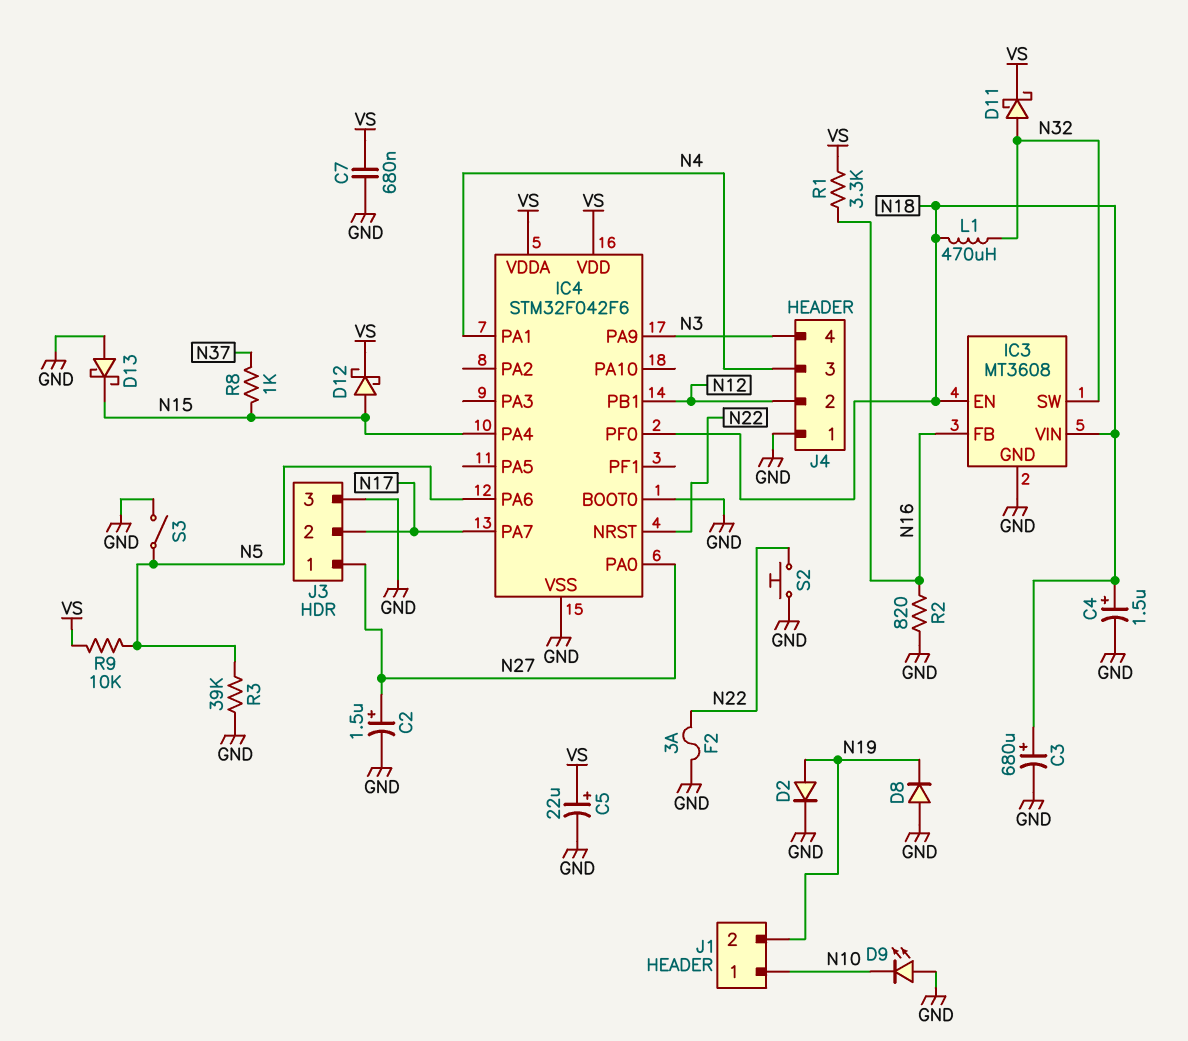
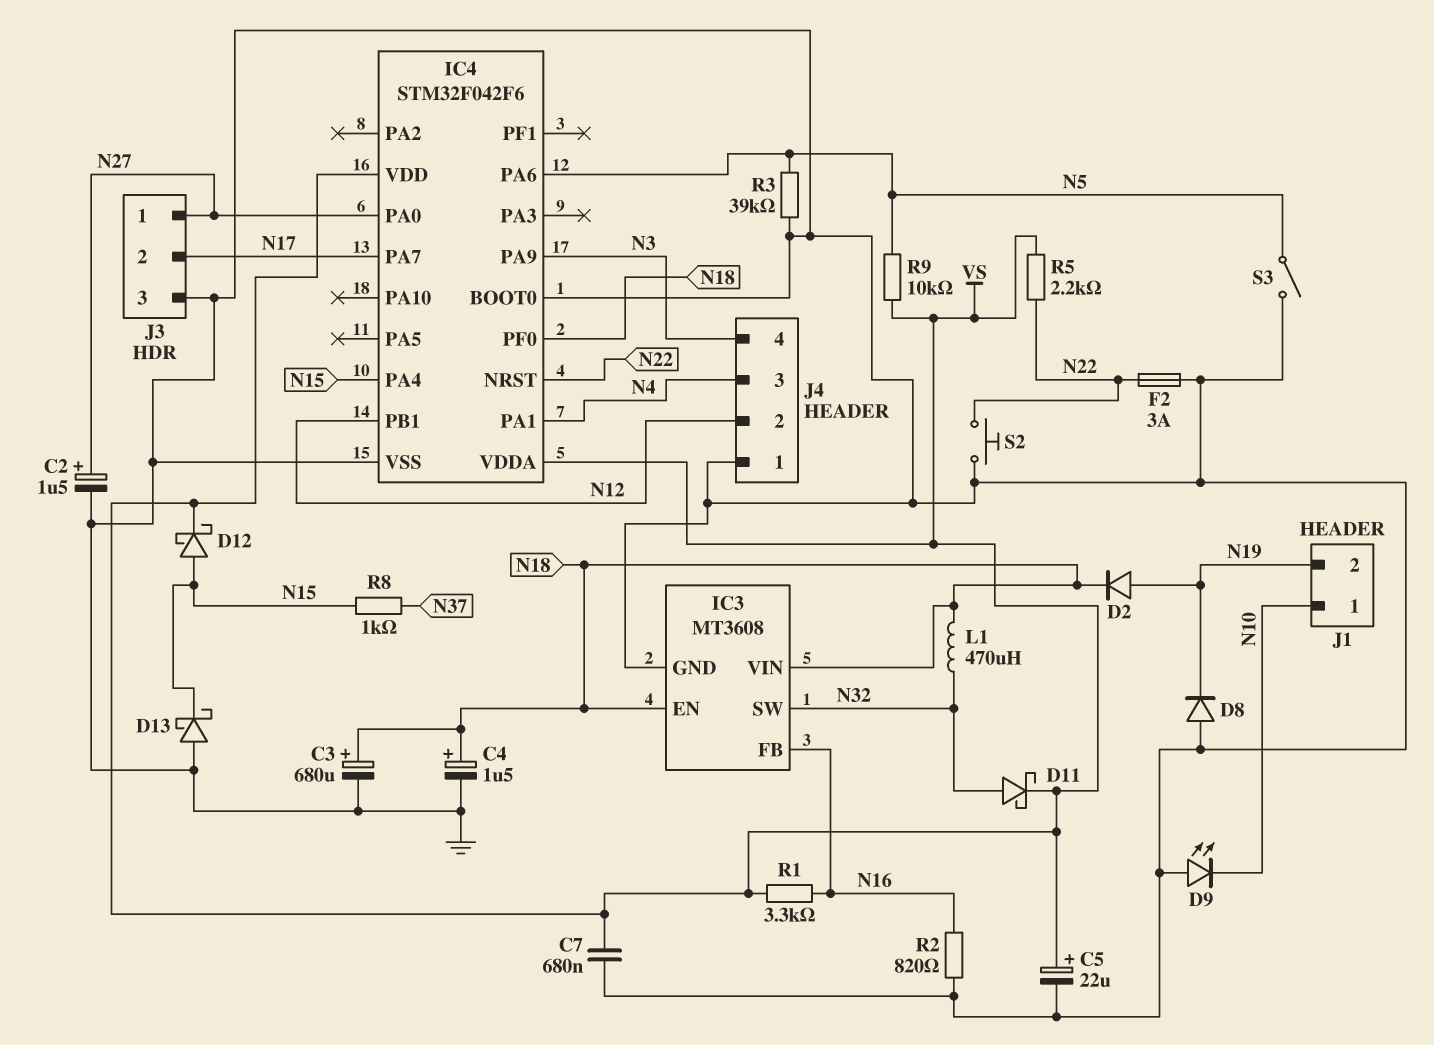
D2: diode (A N19, K GND) -> diode (A N19, K N18)
R5: none -> 2.2k (N22, VS)

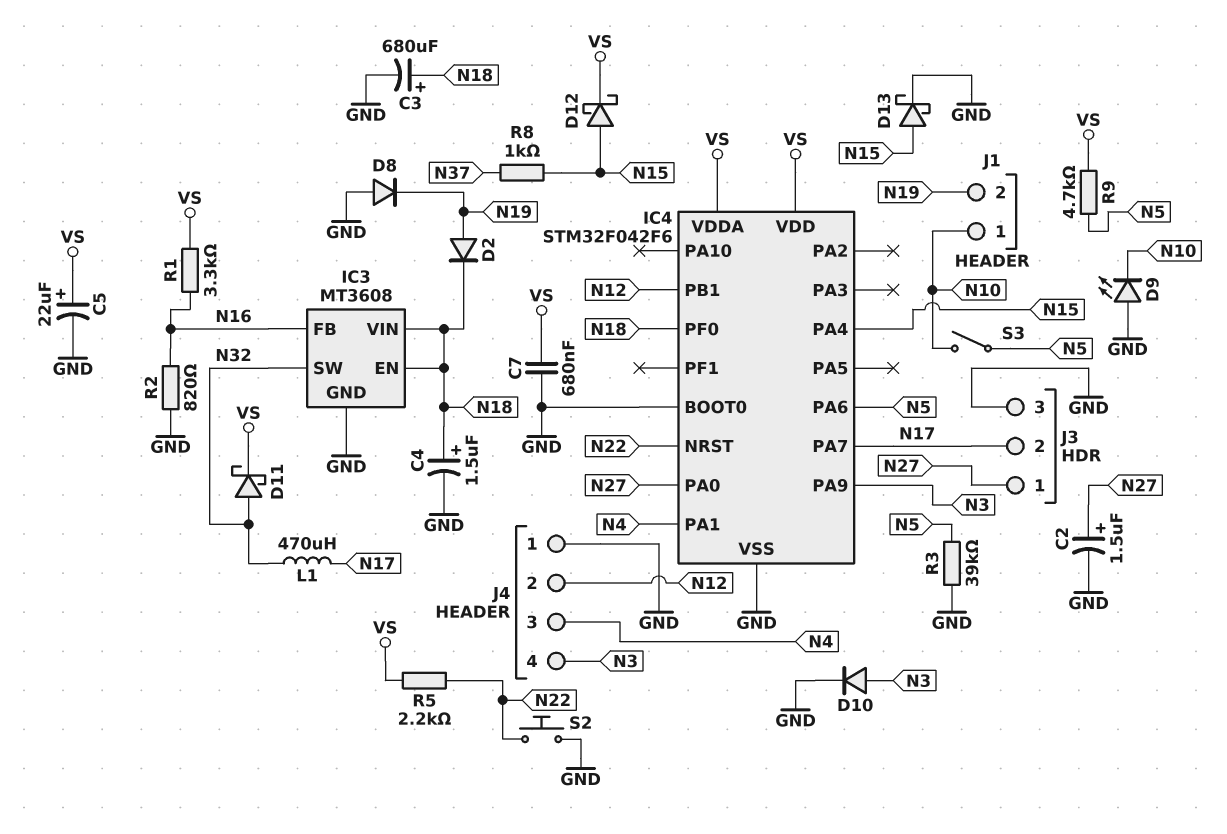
D10: none -> diode (A N3, K GND)
D13: schottky (A GND, K N15) -> schottky (A N15, K GND)
F2: 3A (GND, N22) -> none
L1: 470uH (N18, N32) -> 470uH (N17, N32)
R9: 10k (N5, VS) -> 4.7k (N5, VS)
S3: switch (GND, N5) -> switch (N5, N10)

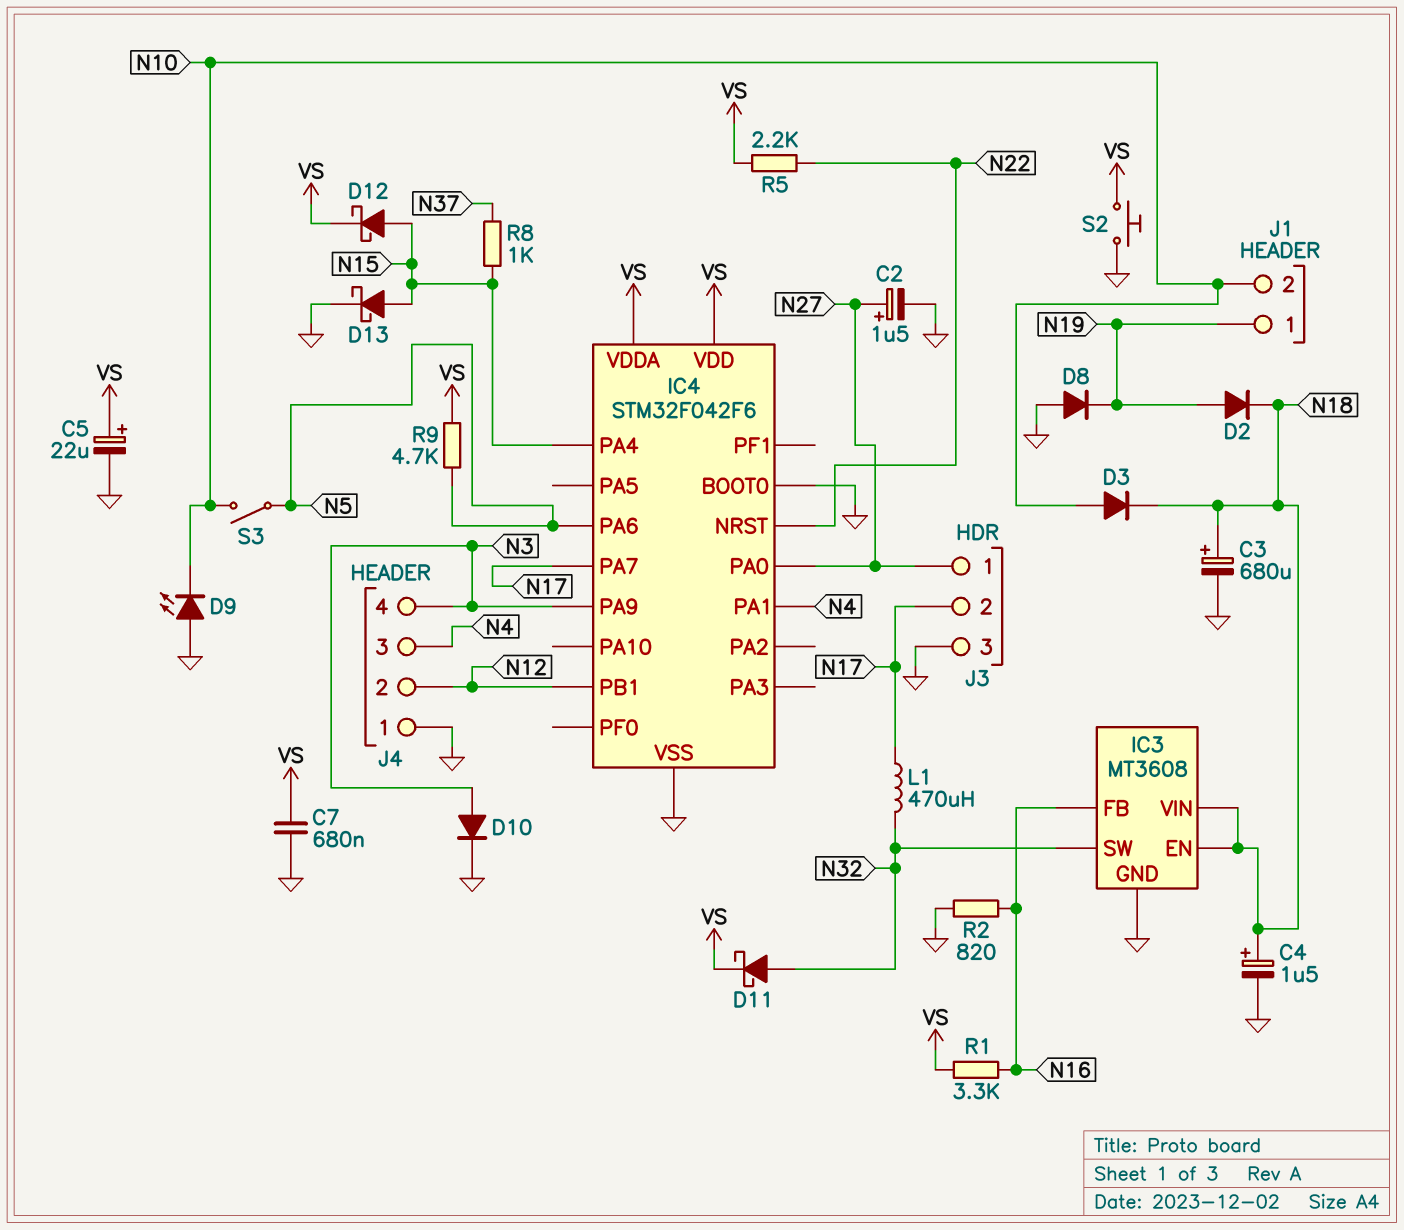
D3: none -> diode (A N10, K N18)
IC4 pin PF0: N18 -> none
J1 pin 1: N10 -> N19
J1 pin 2: N19 -> N10
R3: 39k (GND, N5) -> none
S2: button (GND, N22) -> button (GND, VS)

